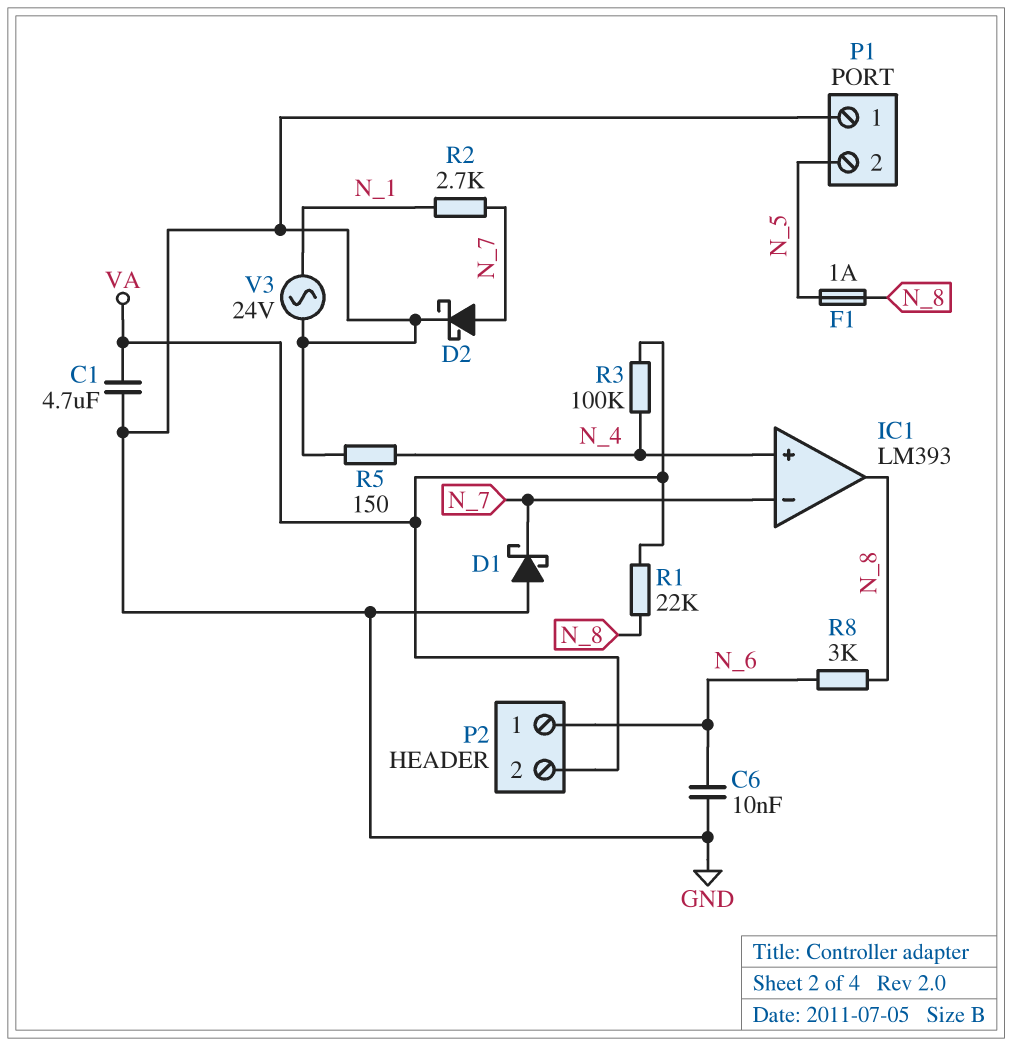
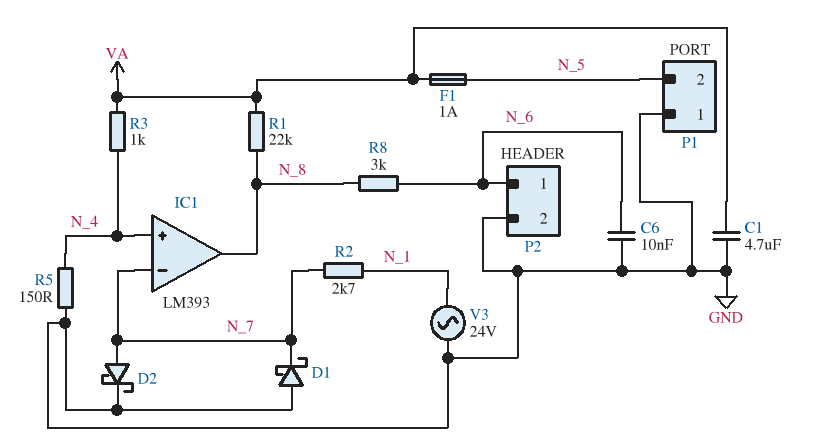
F1: 1A (N_5, N_8) -> 1A (N_5, VA)
P2 pin 2: VA -> GND
R3: 100k (N_4, VA) -> 1k (N_4, VA)

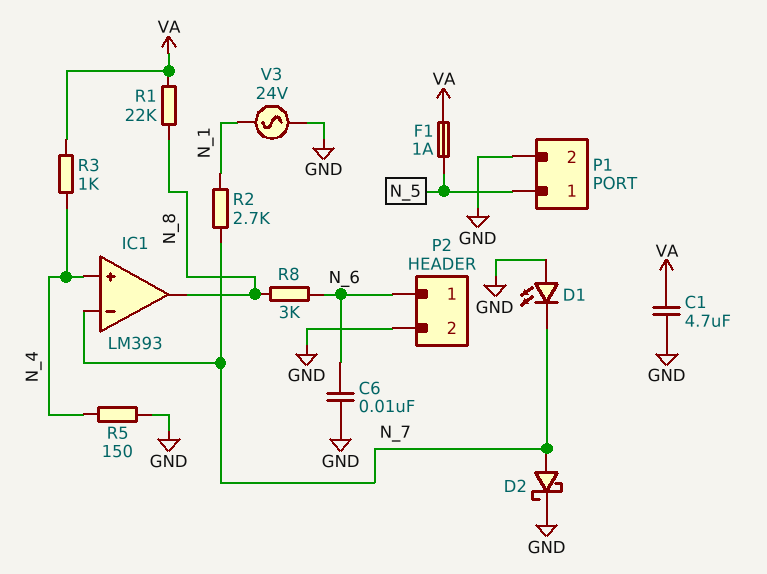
D1: schottky (A GND, K N_7) -> LED (A GND, K N_7)
P1 pin 1: GND -> N_5
P1 pin 2: N_5 -> GND

